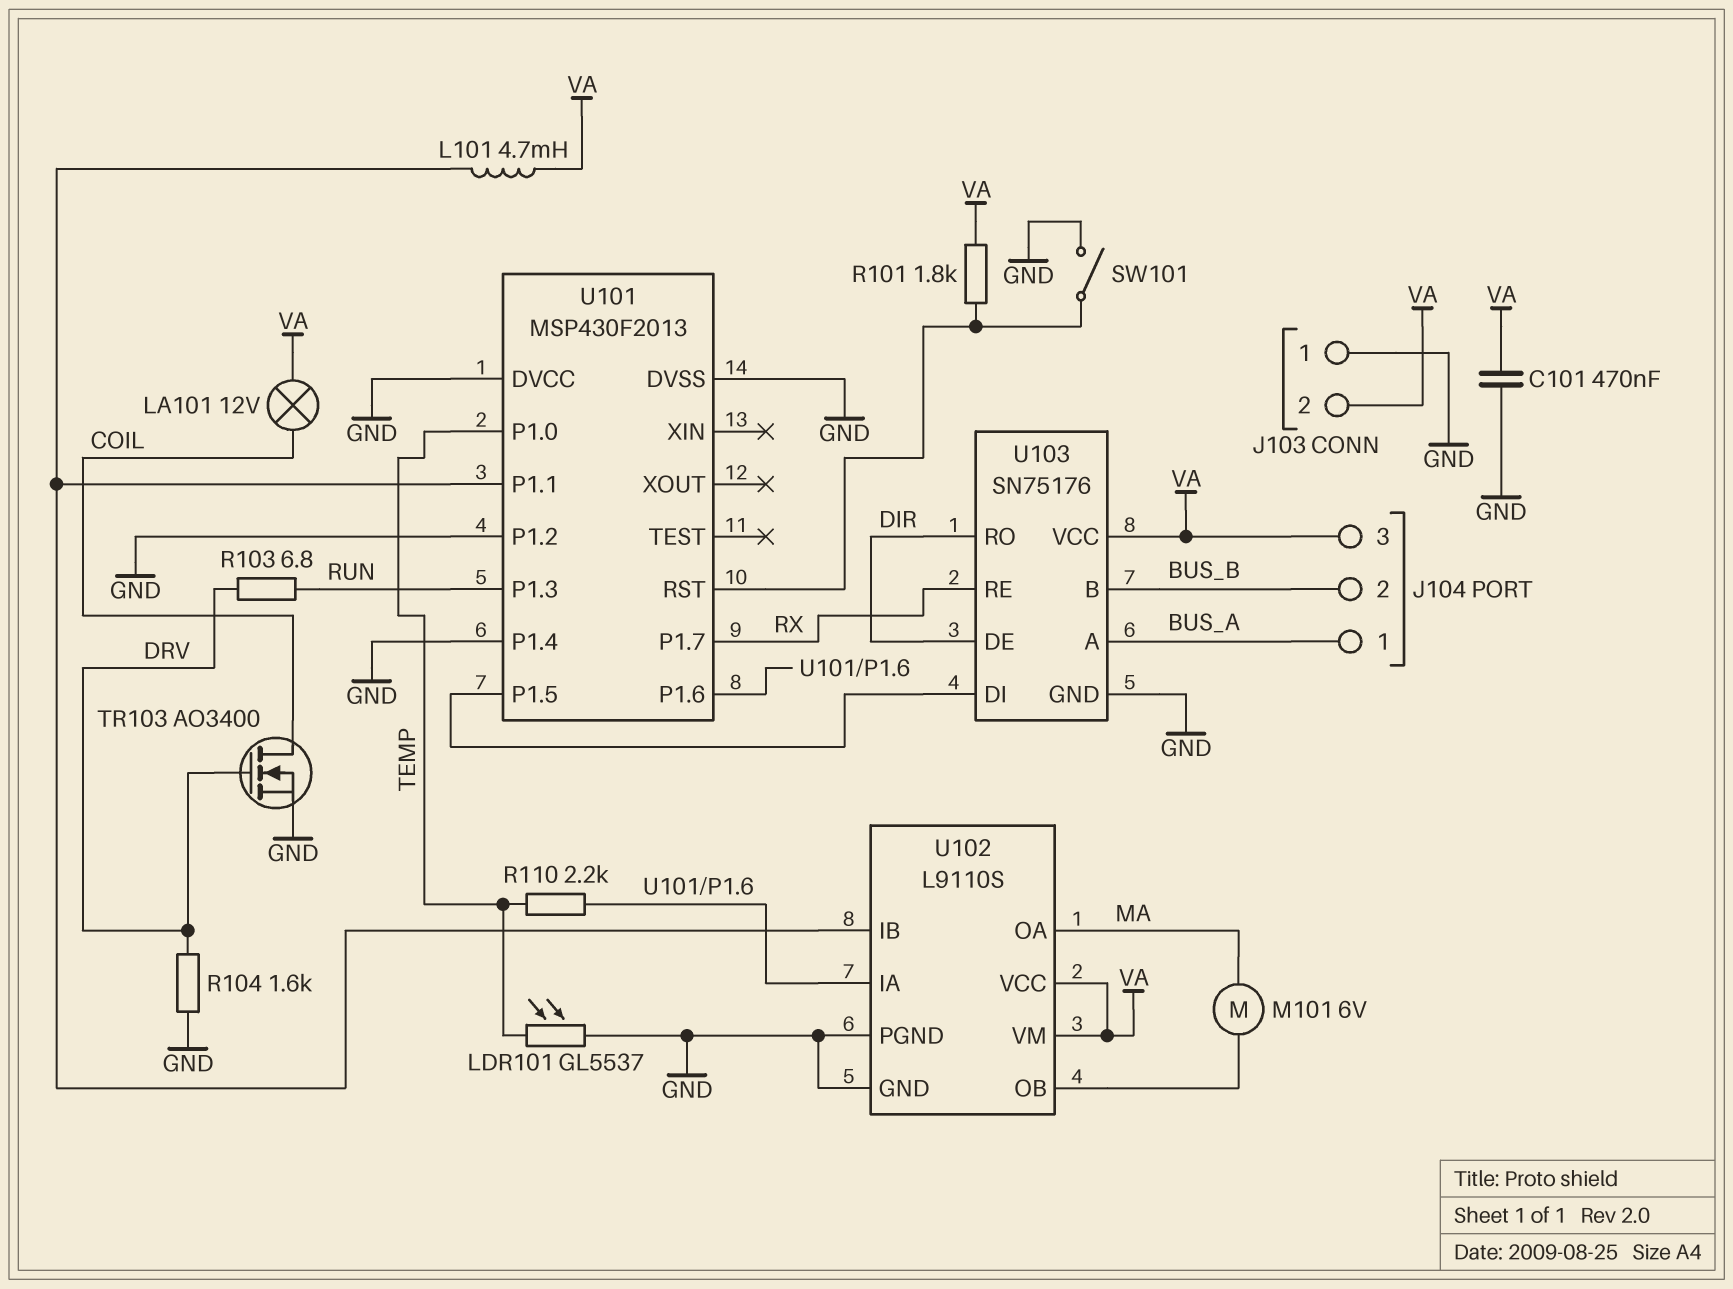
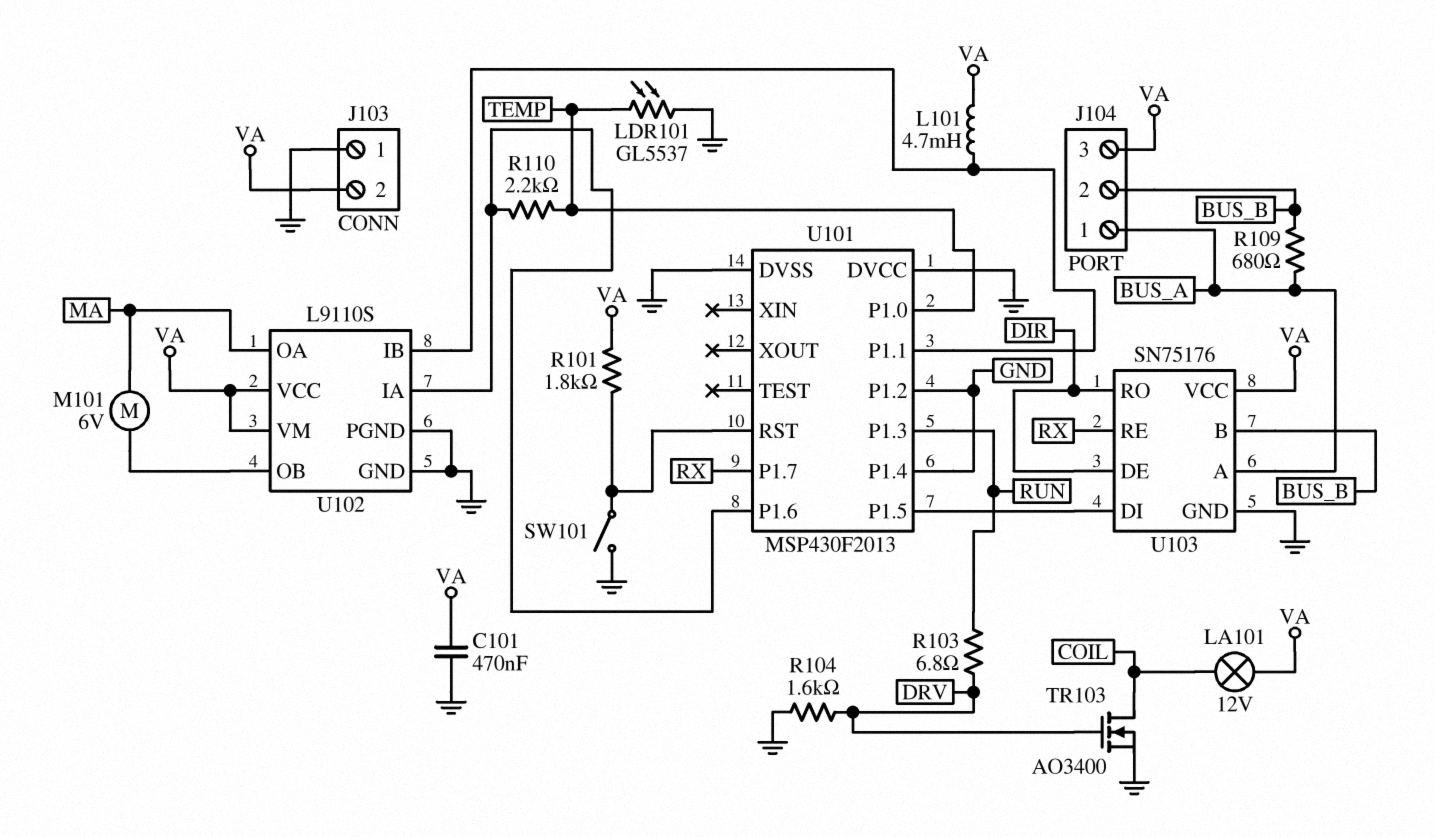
R109: none -> 680 (BUS_A, BUS_B)

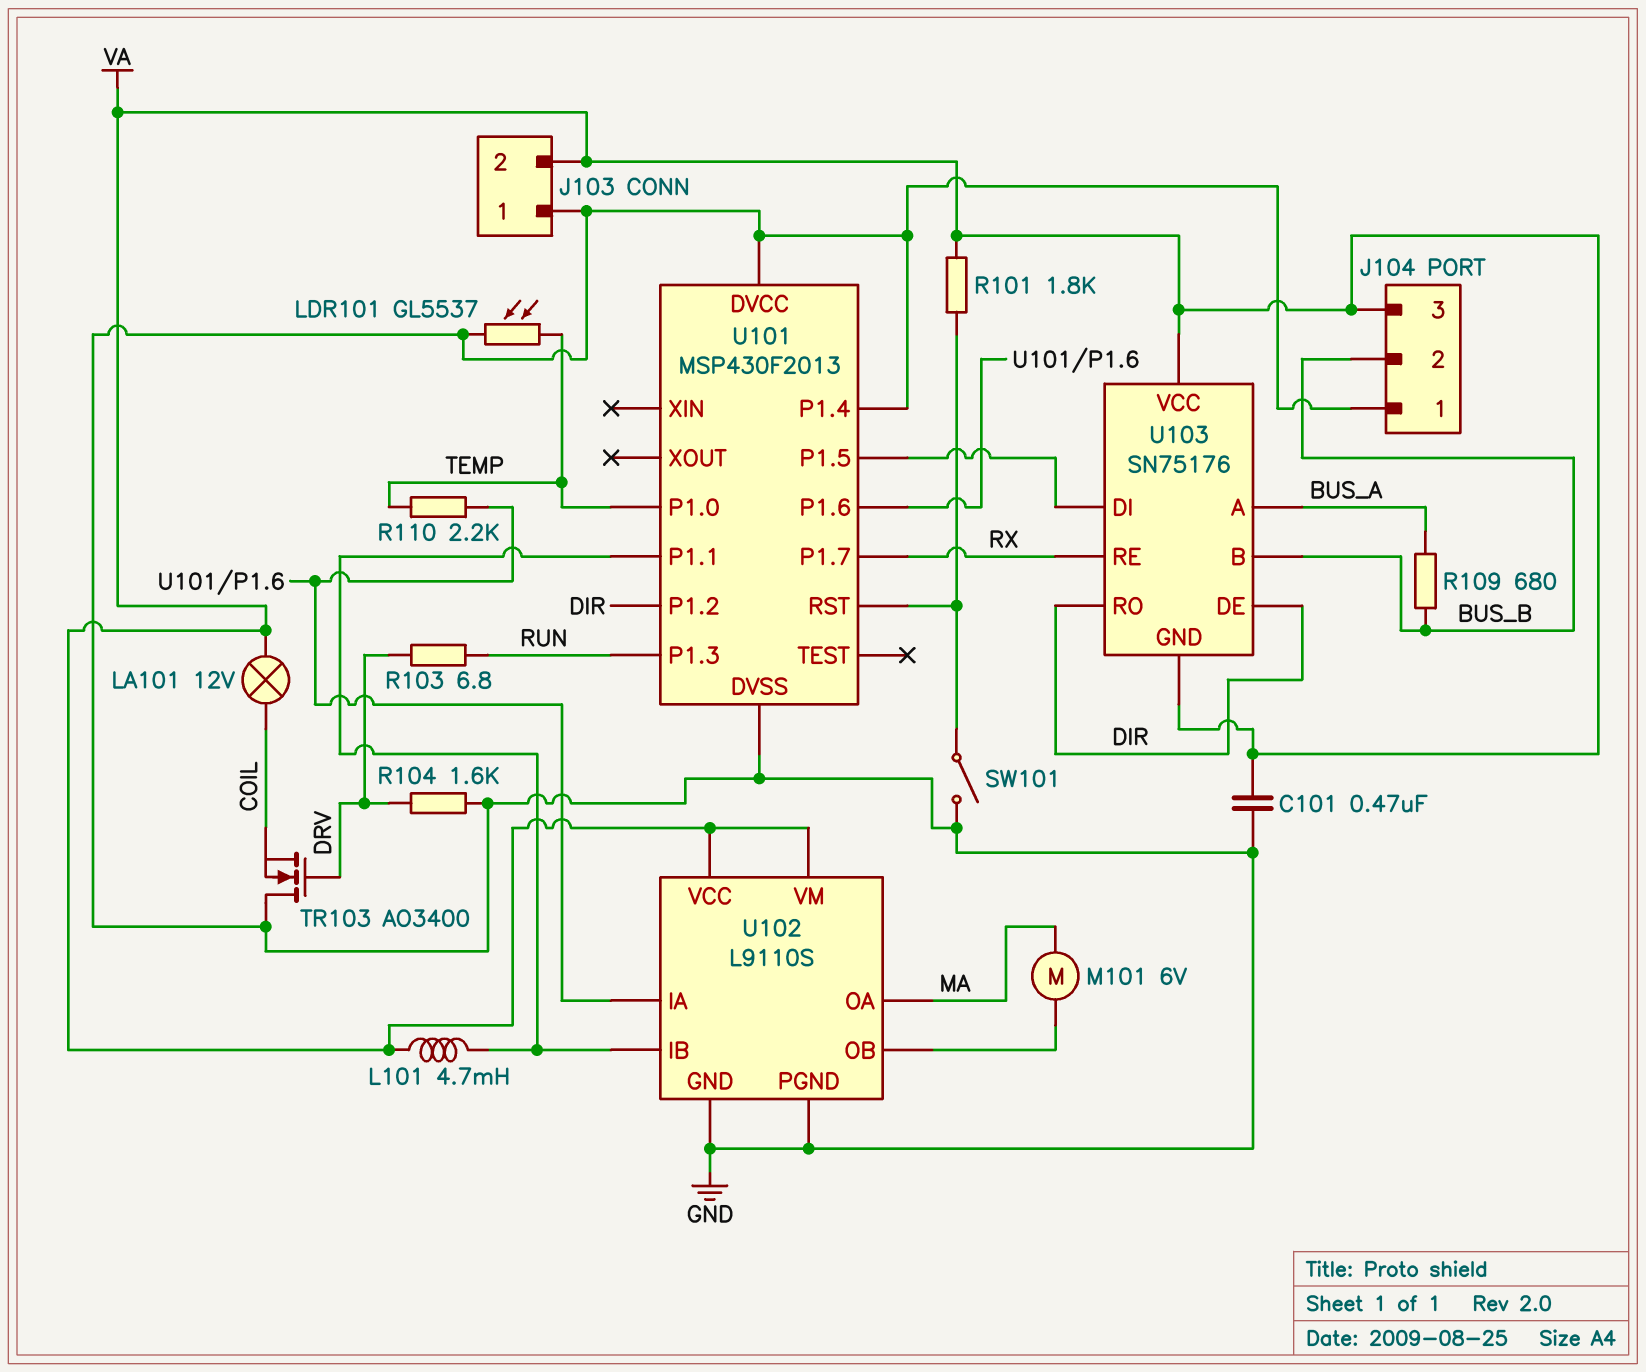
J104 pin 1: BUS_A -> GND
TR103: NMOS AO3400 (G DRV, D COIL, S GND) -> NMOS AO3400 (G DRV, D GND, S COIL)
U101 pin P1.2: GND -> DIR
U103 pin GND: GND -> VA

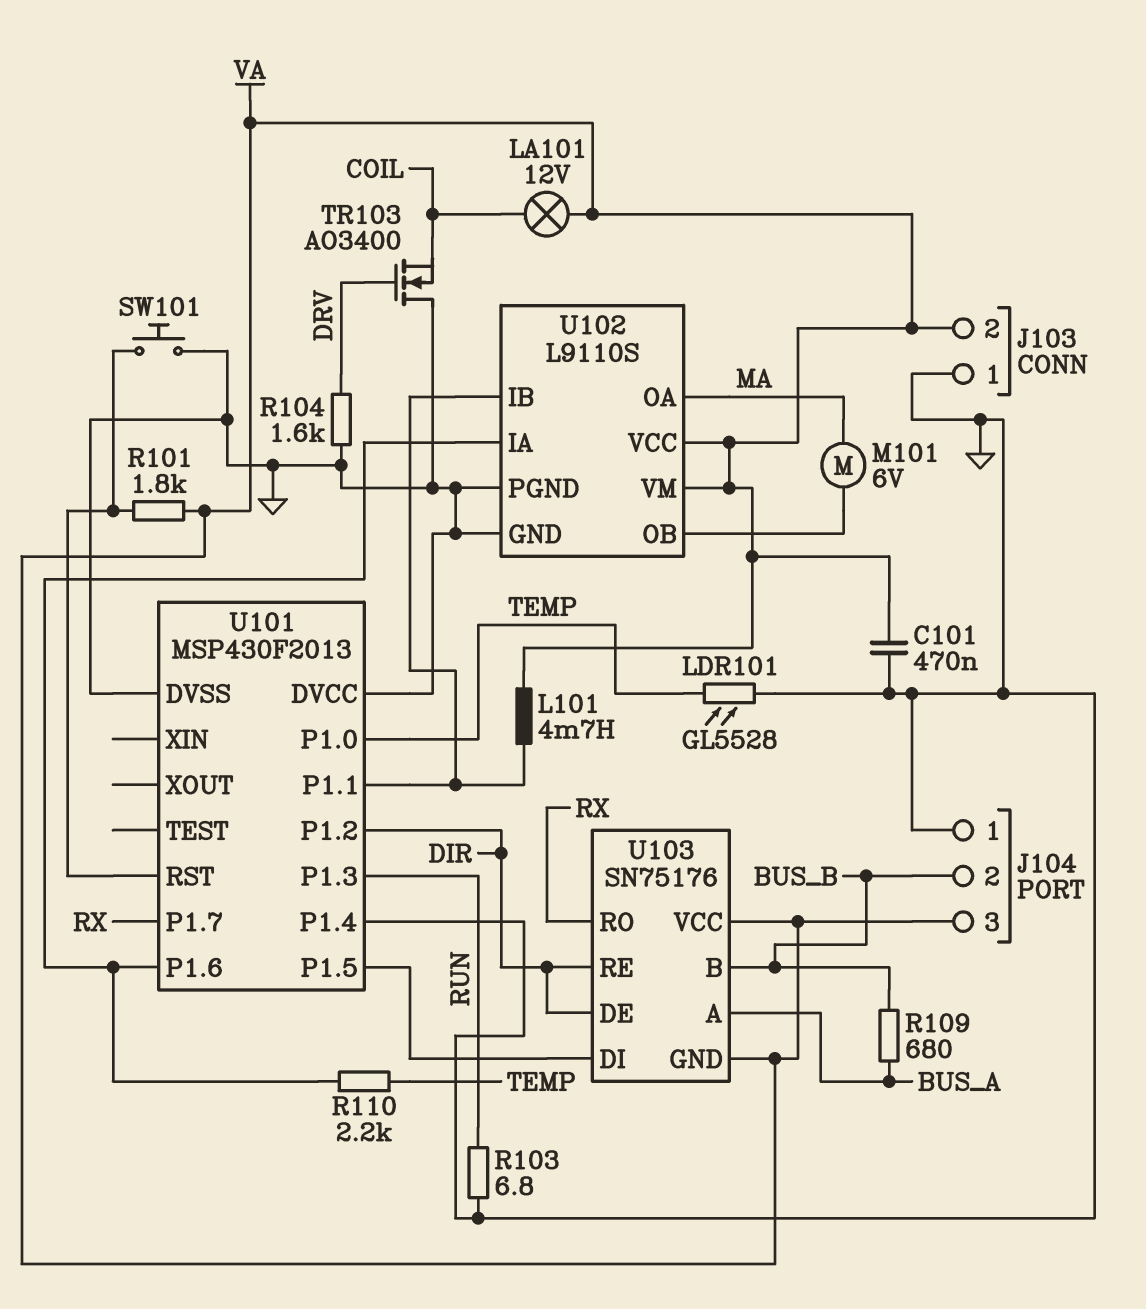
LDR101: GL5537 (GND, TEMP) -> GL5528 (GND, TEMP)
R103: 6.8 (DRV, RUN) -> 6.8 (GND, RUN)
SW101: switch (GND, U101/RST) -> button (GND, U101/RST)
U103 pin RE: RX -> DIR
U103 pin RO: DIR -> RX

